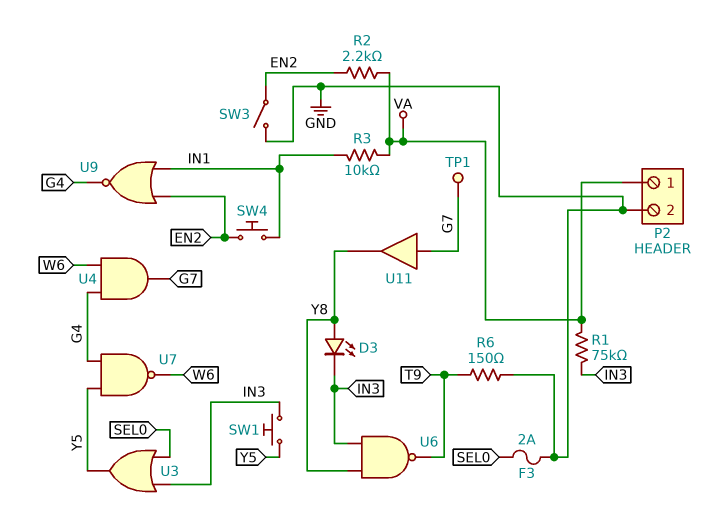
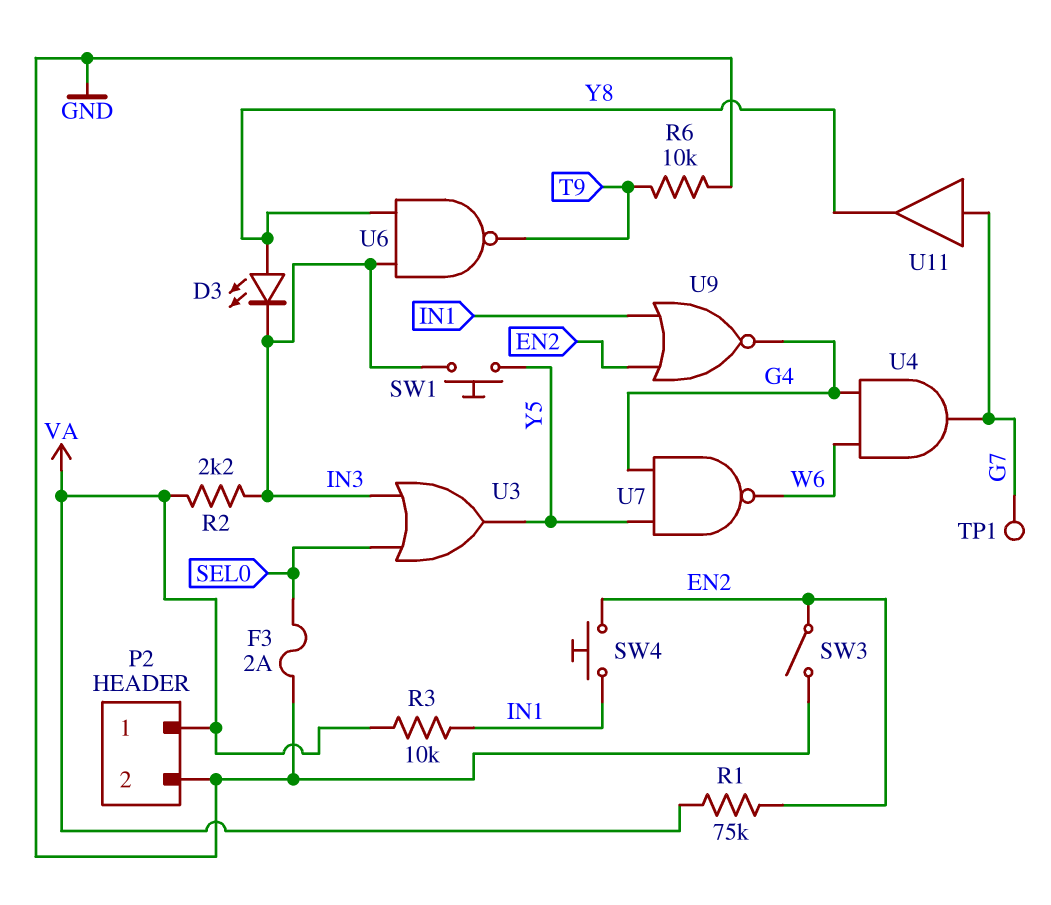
R1: 75k (IN3, VA) -> 75k (EN2, VA)
R2: 2.2k (EN2, VA) -> 2.2k (IN3, VA)
R6: 150 (GND, T9) -> 10k (GND, T9)

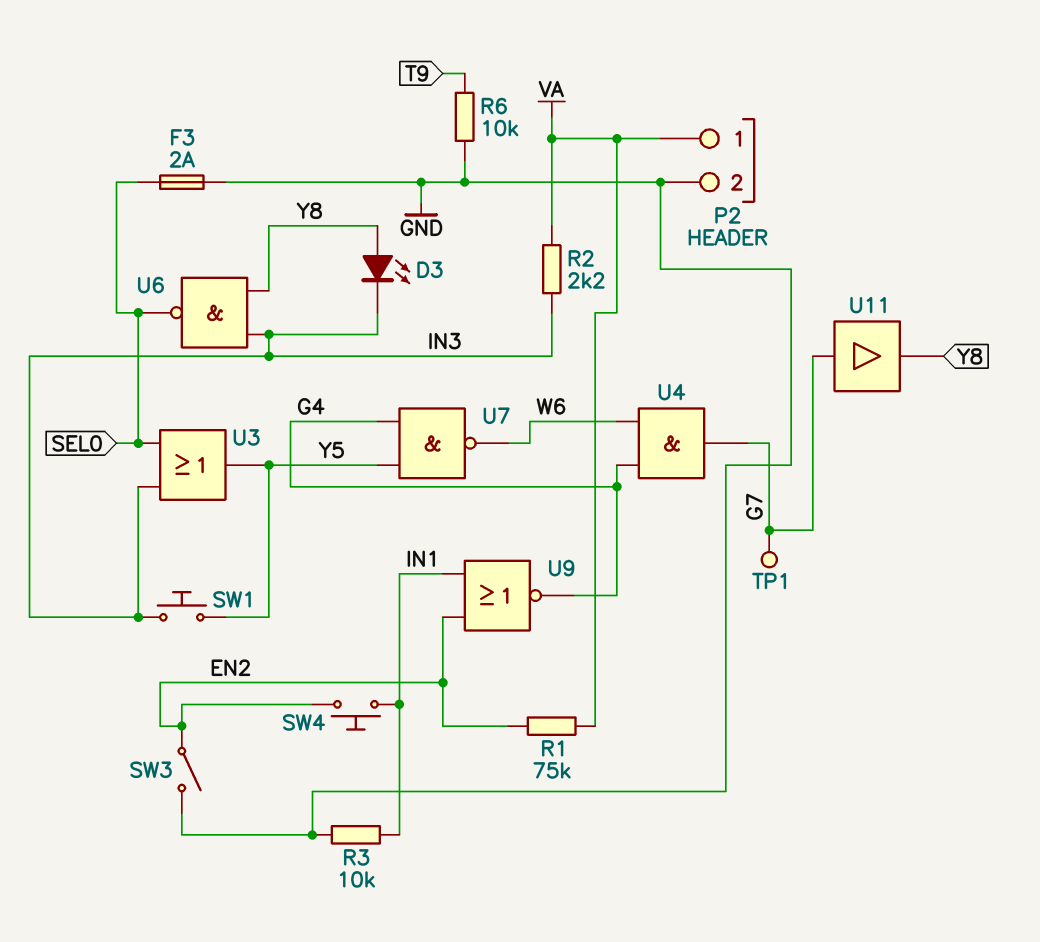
R3: 10k (IN1, VA) -> 10k (GND, IN1)
U6: NAND (in IN3, in Y8, out T9) -> NAND (in IN3, in Y8, out SEL0)

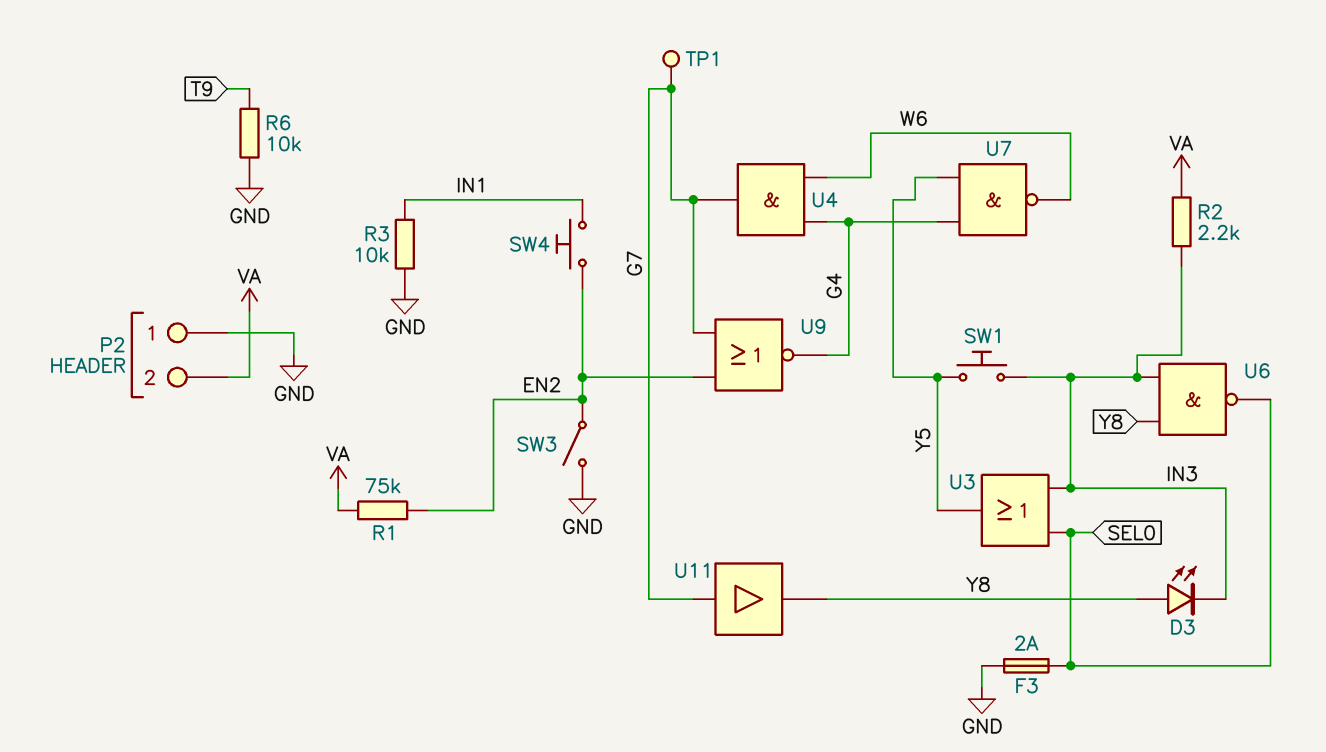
P2 pin 1: VA -> GND
P2 pin 2: GND -> VA
U9: NOR (in EN2, in IN1, out G4) -> NOR (in EN2, in G7, out G4)

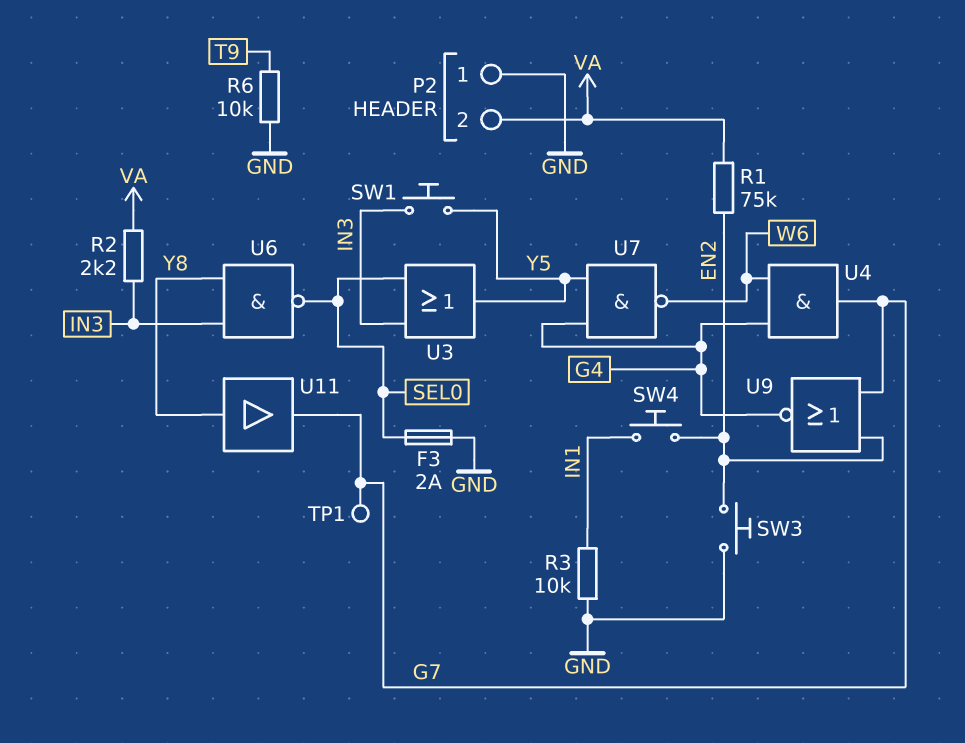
D3: LED (A Y8, K IN3) -> none
SW3: switch (EN2, GND) -> button (EN2, GND)
U11: buffer (in G7, out Y8) -> buffer (in Y8, out G7)

